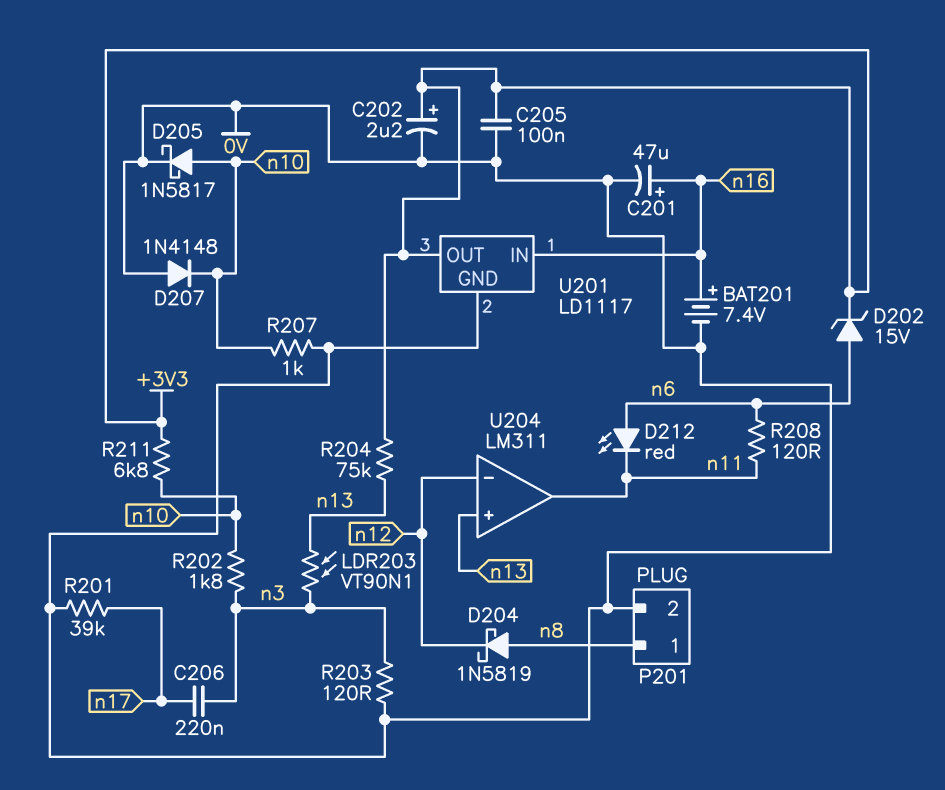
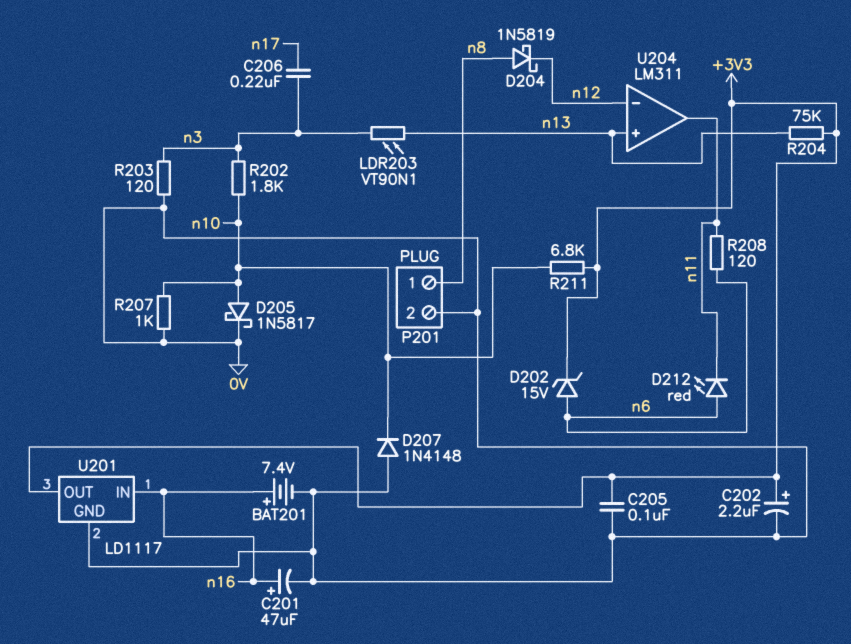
R201: 39k (0V, n17) -> none

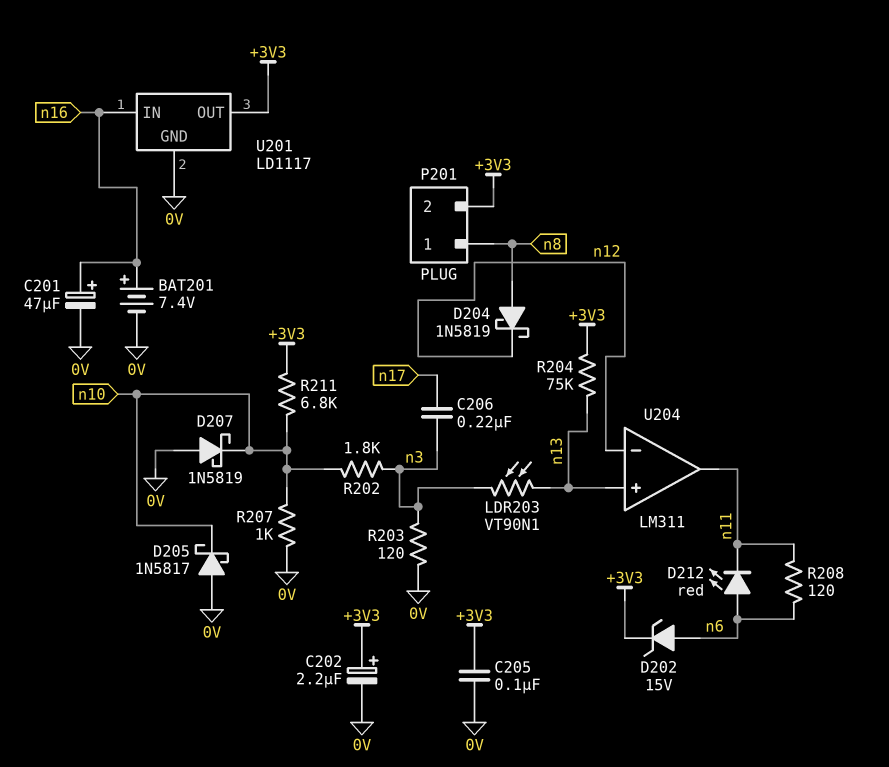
D205: schottky 1N5817 (A n10, K 0V) -> schottky 1N5817 (A 0V, K n10)
D207: diode 1N4148 (A 0V, K n10) -> schottky 1N5819 (A 0V, K n10)
P201 pin 2: 0V -> +3V3

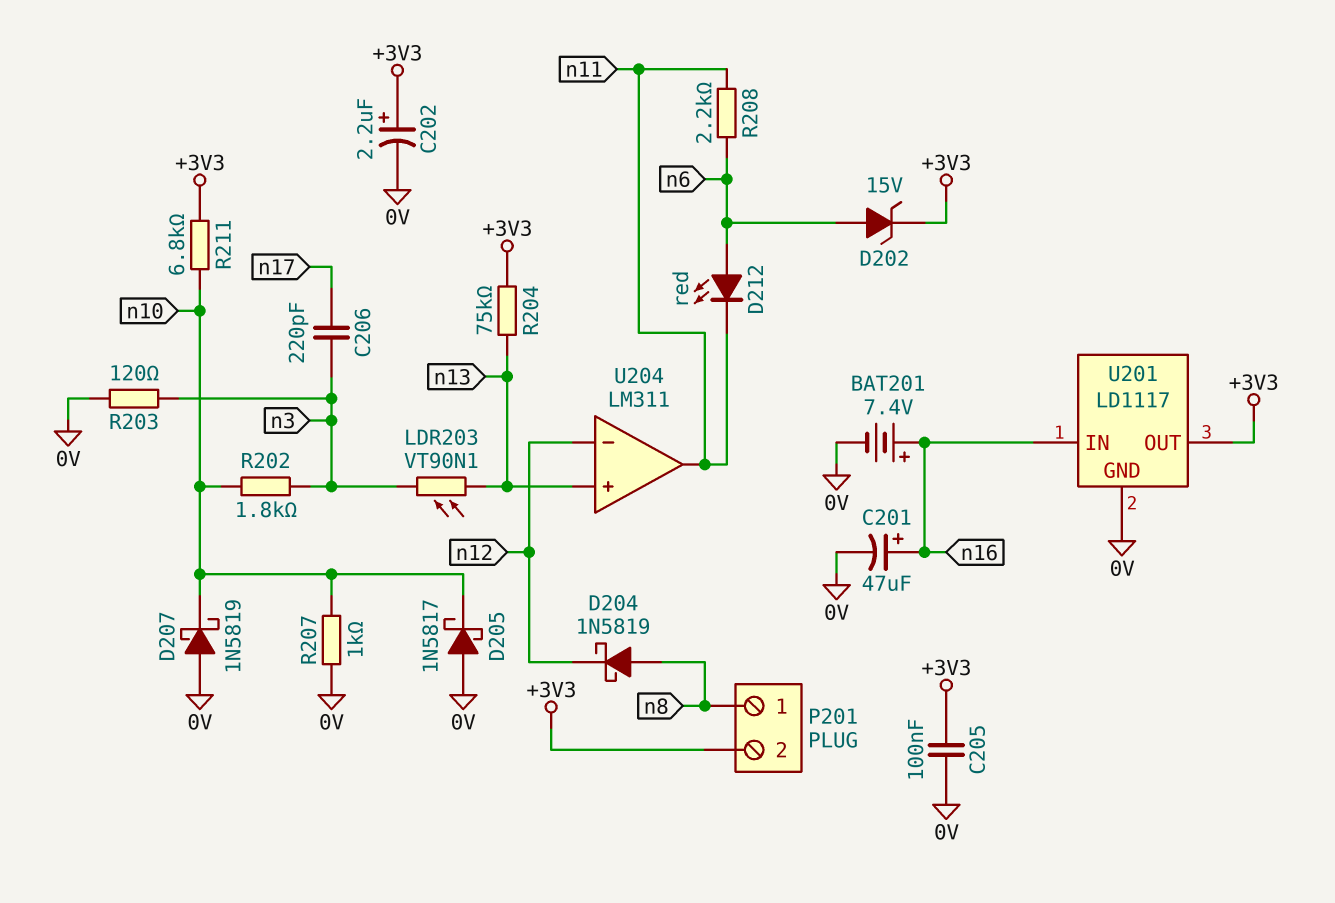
C206: 220nF (n3, n17) -> 220pF (n3, n17)
R208: 120 (n6, n11) -> 2.2k (n6, n11)

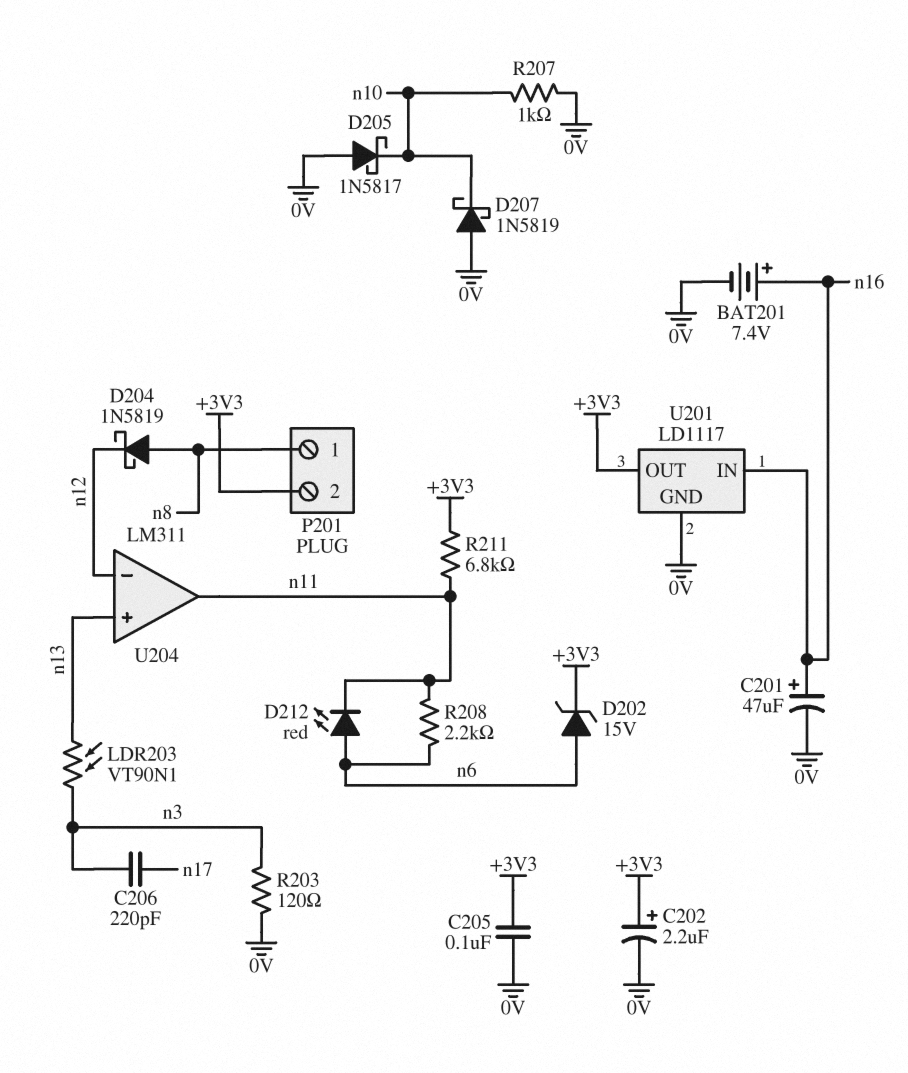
R202: 1.8k (n3, n10) -> none
R204: 75k (+3V3, n13) -> none
R211: 6.8k (+3V3, n10) -> 6.8k (+3V3, n11)

